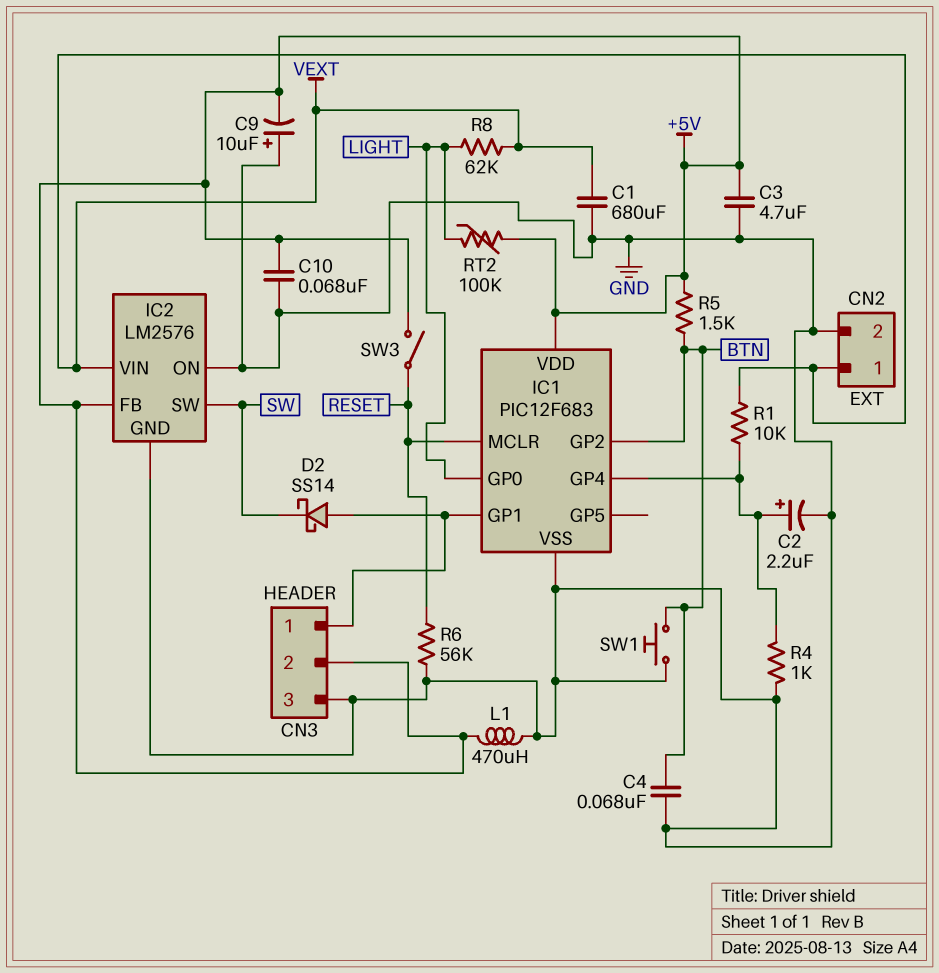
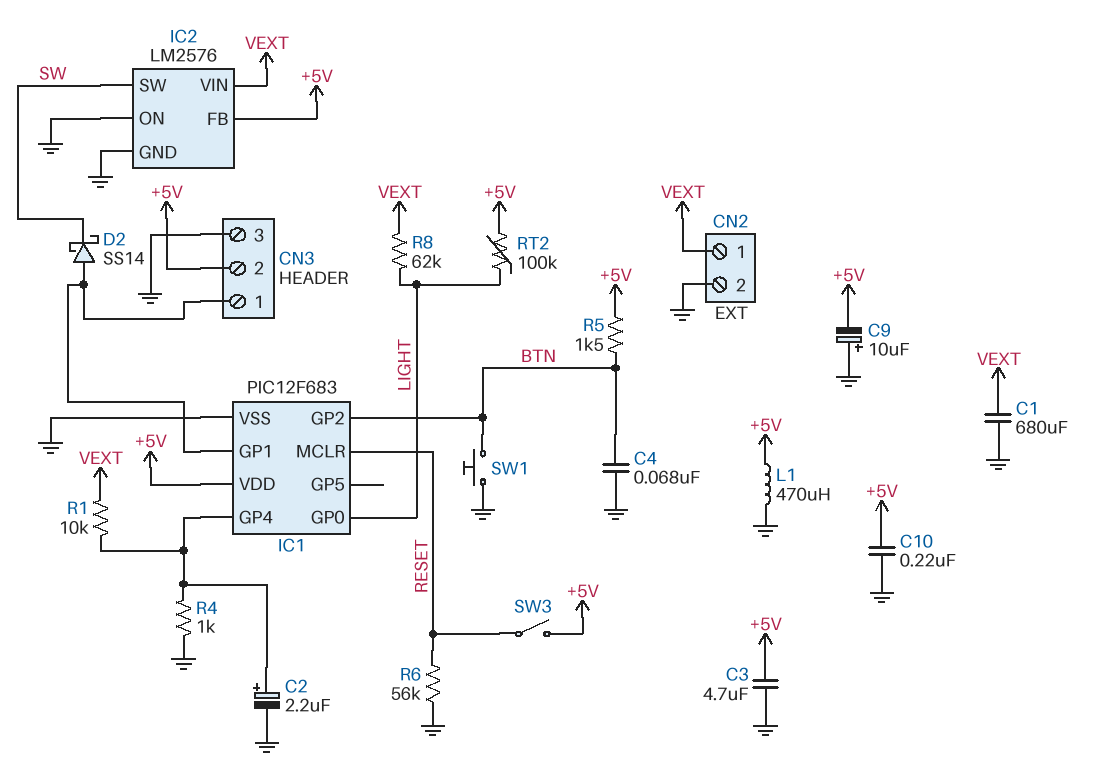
C10: 68nF (+5V, GND) -> 220nF (+5V, GND)

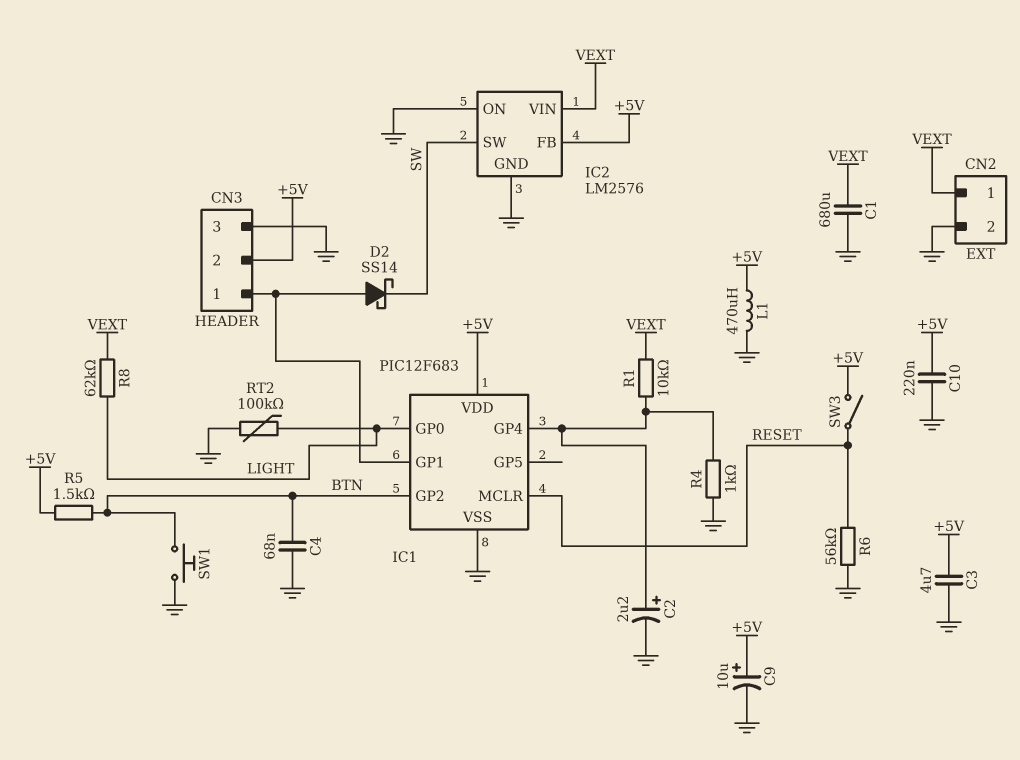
C9: 10uF (plus GND, minus +5V) -> 10uF (plus +5V, minus GND)
RT2: 100k (+5V, LIGHT) -> 100k (GND, LIGHT)

